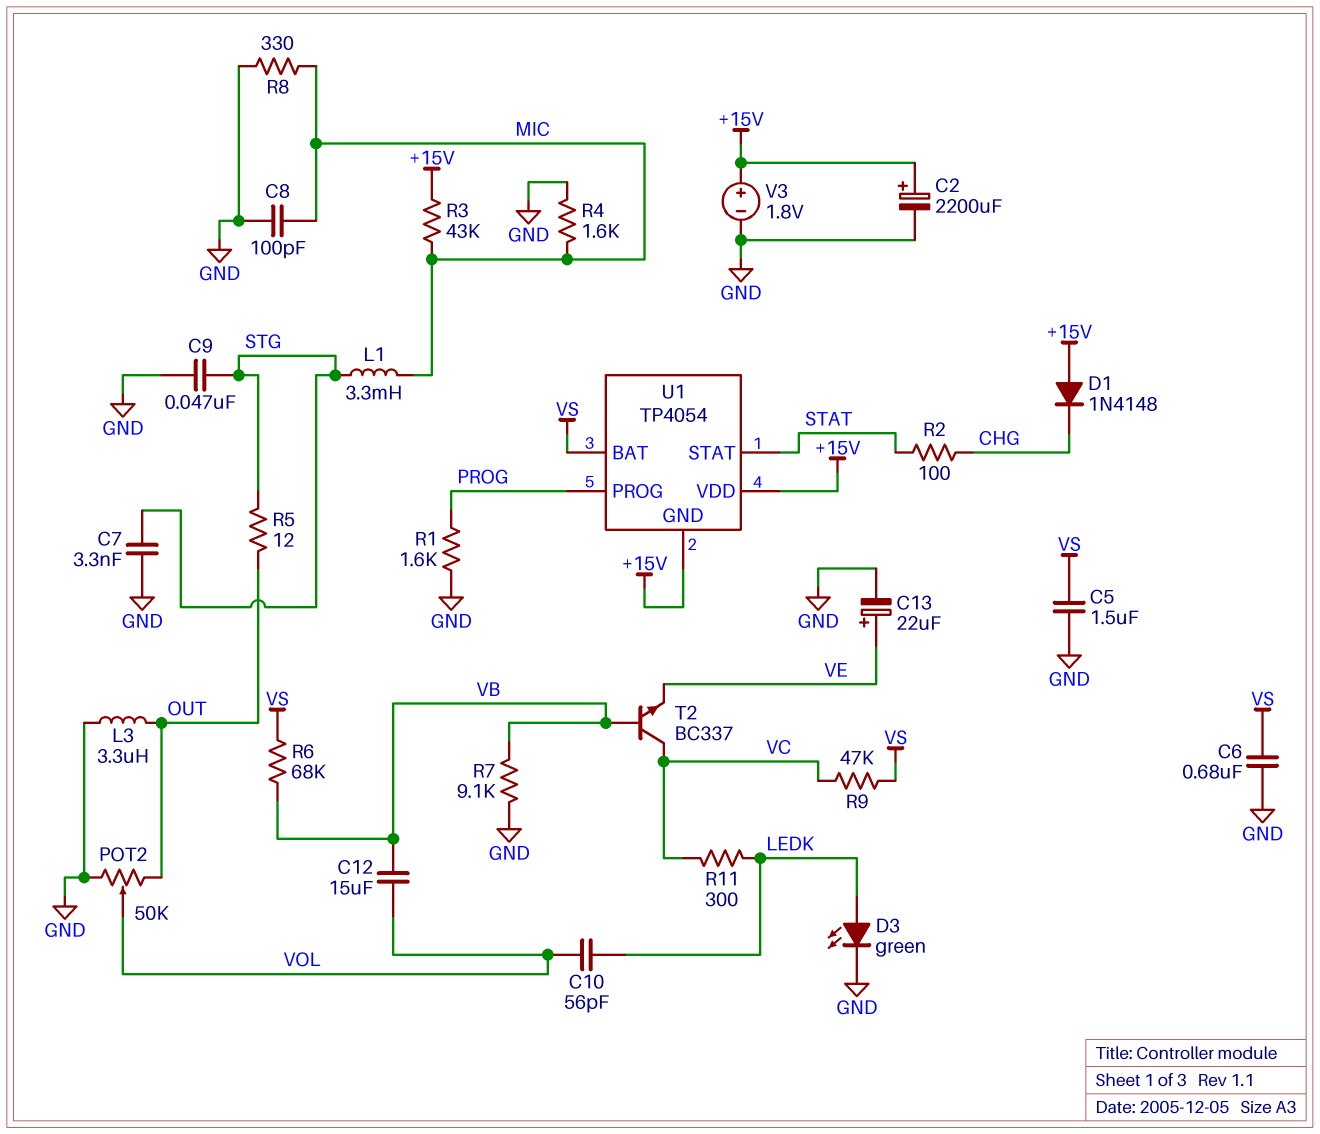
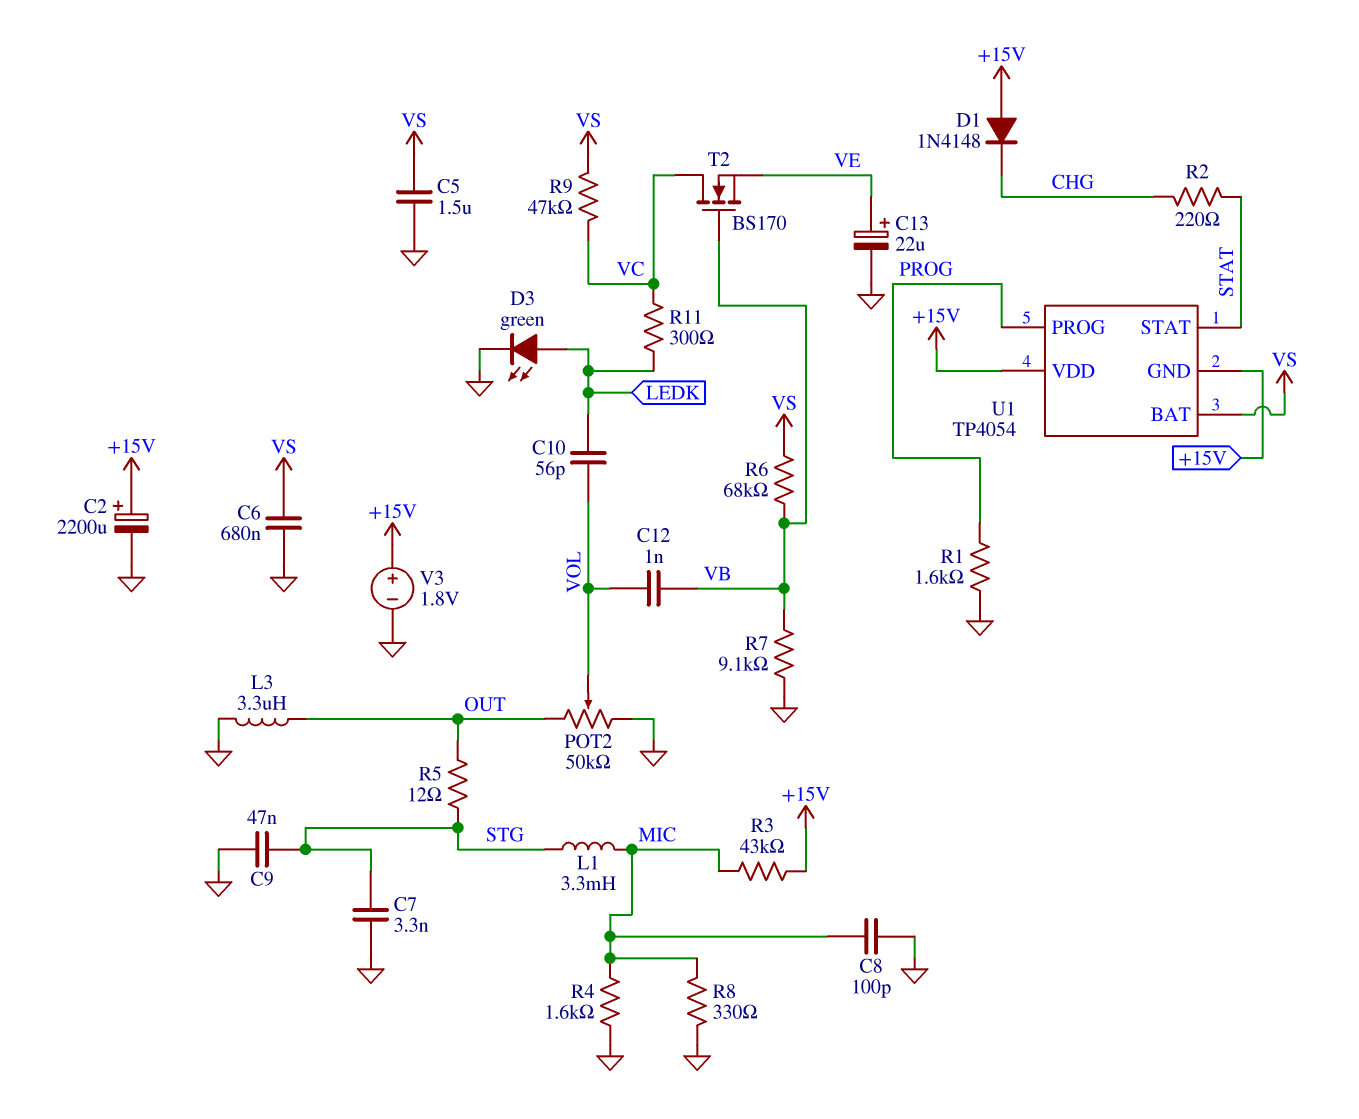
C12: 15uF (VB, VOL) -> 1nF (VB, VOL)
R2: 100 (CHG, STAT) -> 220 (CHG, STAT)
T2: NPN BC337 (B VB, C VC, E VE) -> NMOS BS170 (G VB, D VC, S VE)

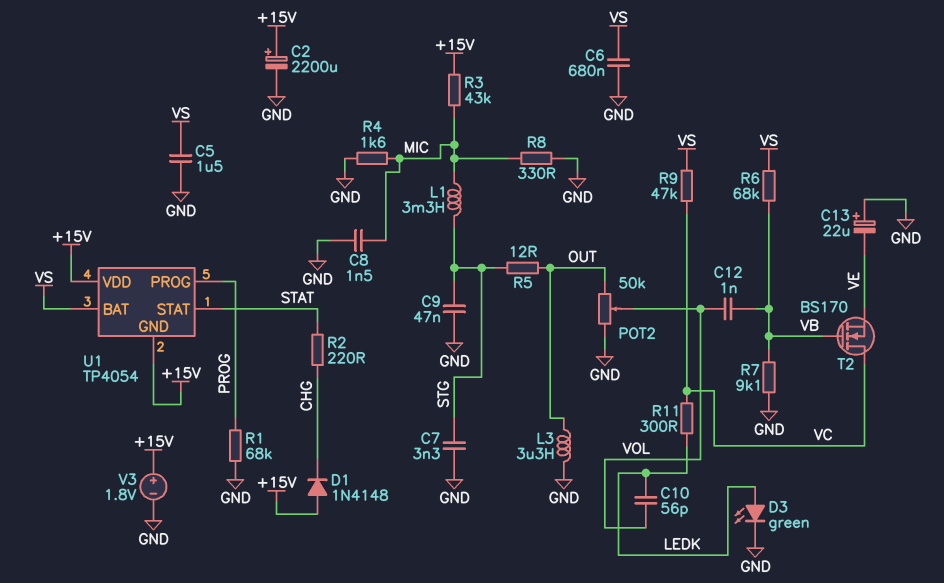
C8: 100pF (GND, MIC) -> 1.5nF (GND, MIC)
C13: 22uF (plus VE, minus GND) -> 22uF (plus GND, minus VE)
R1: 1.6k (GND, PROG) -> 68k (GND, PROG)

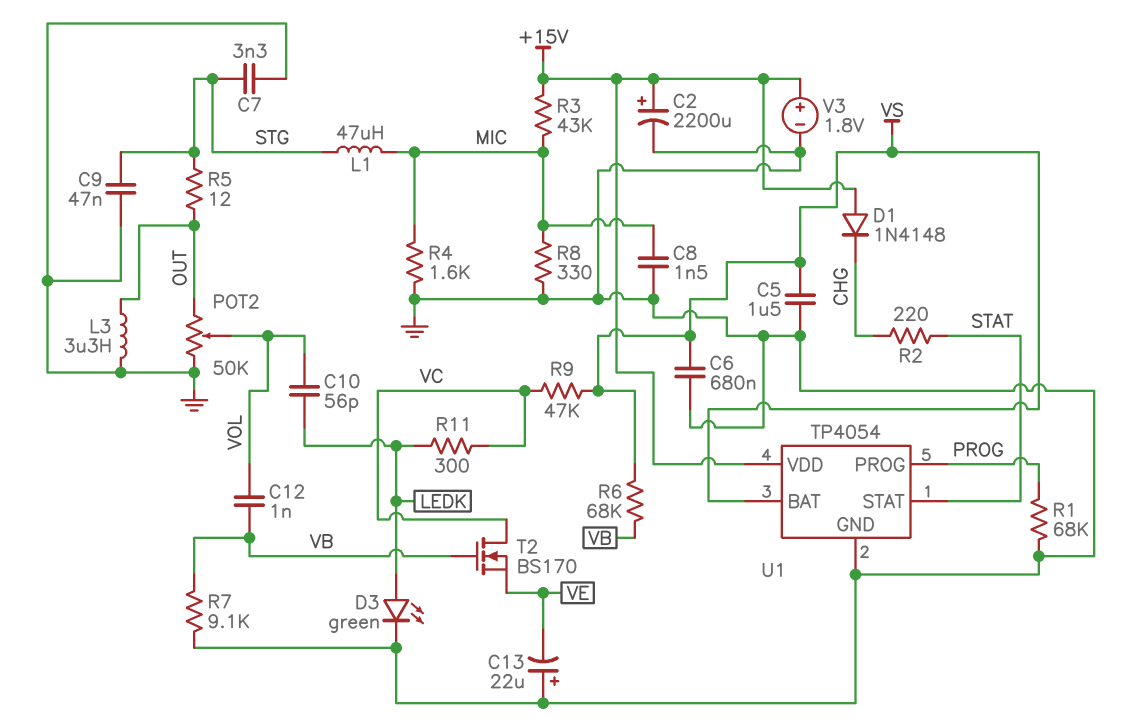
L1: 3.3mH (MIC, STG) -> 47uH (MIC, STG)
U1 pin GND: +15V -> GND

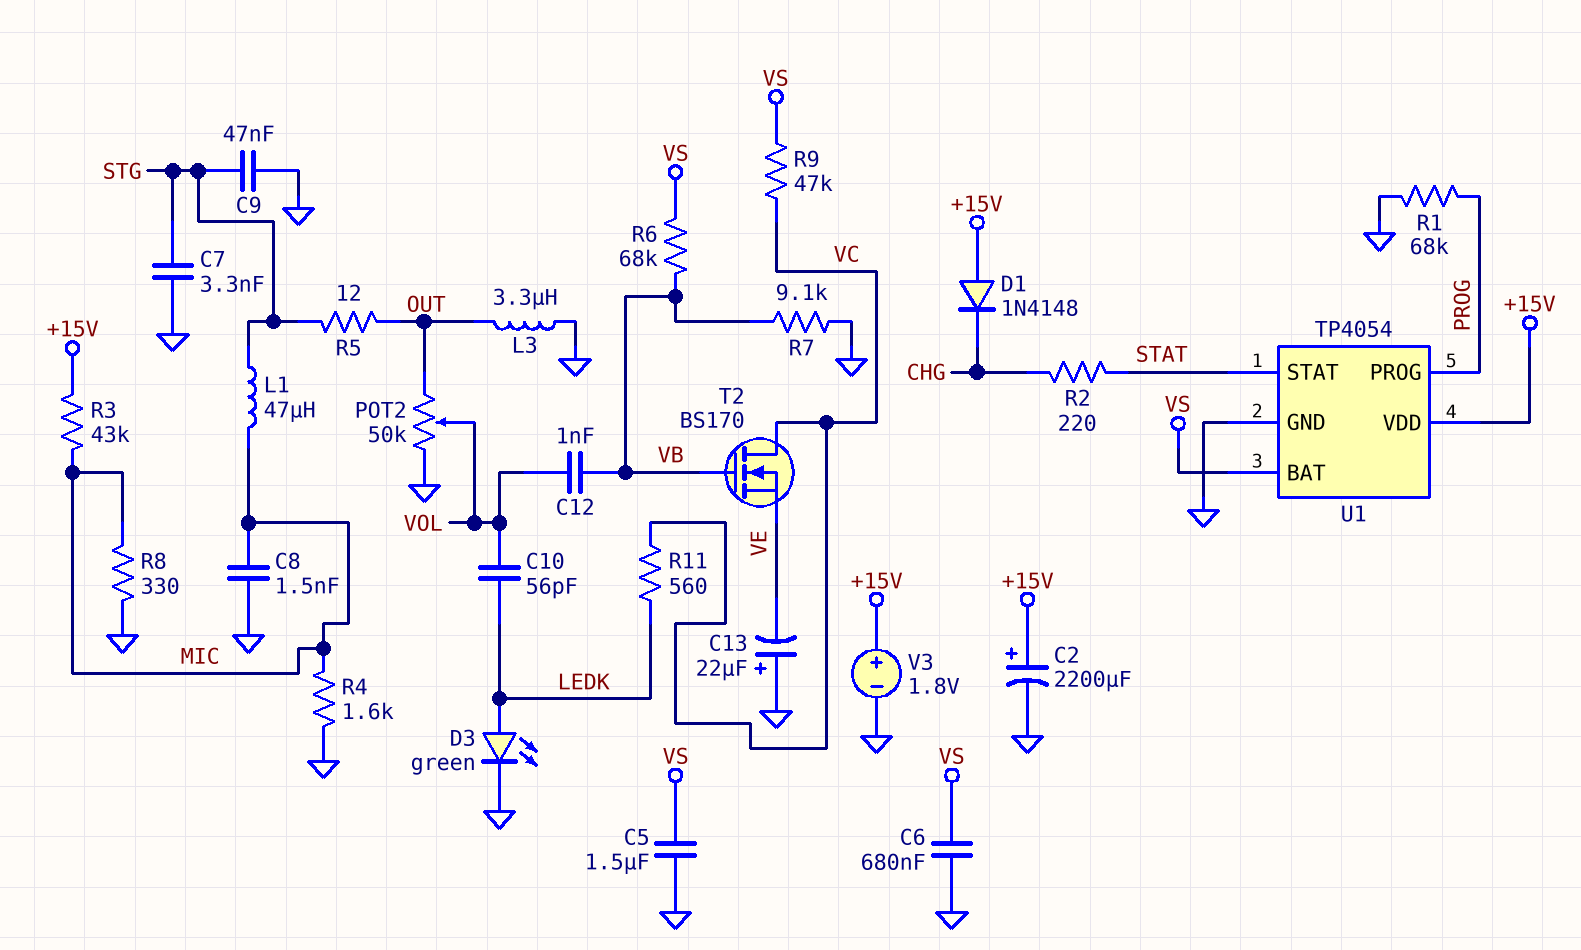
R11: 300 (LEDK, VC) -> 560 (LEDK, VC)

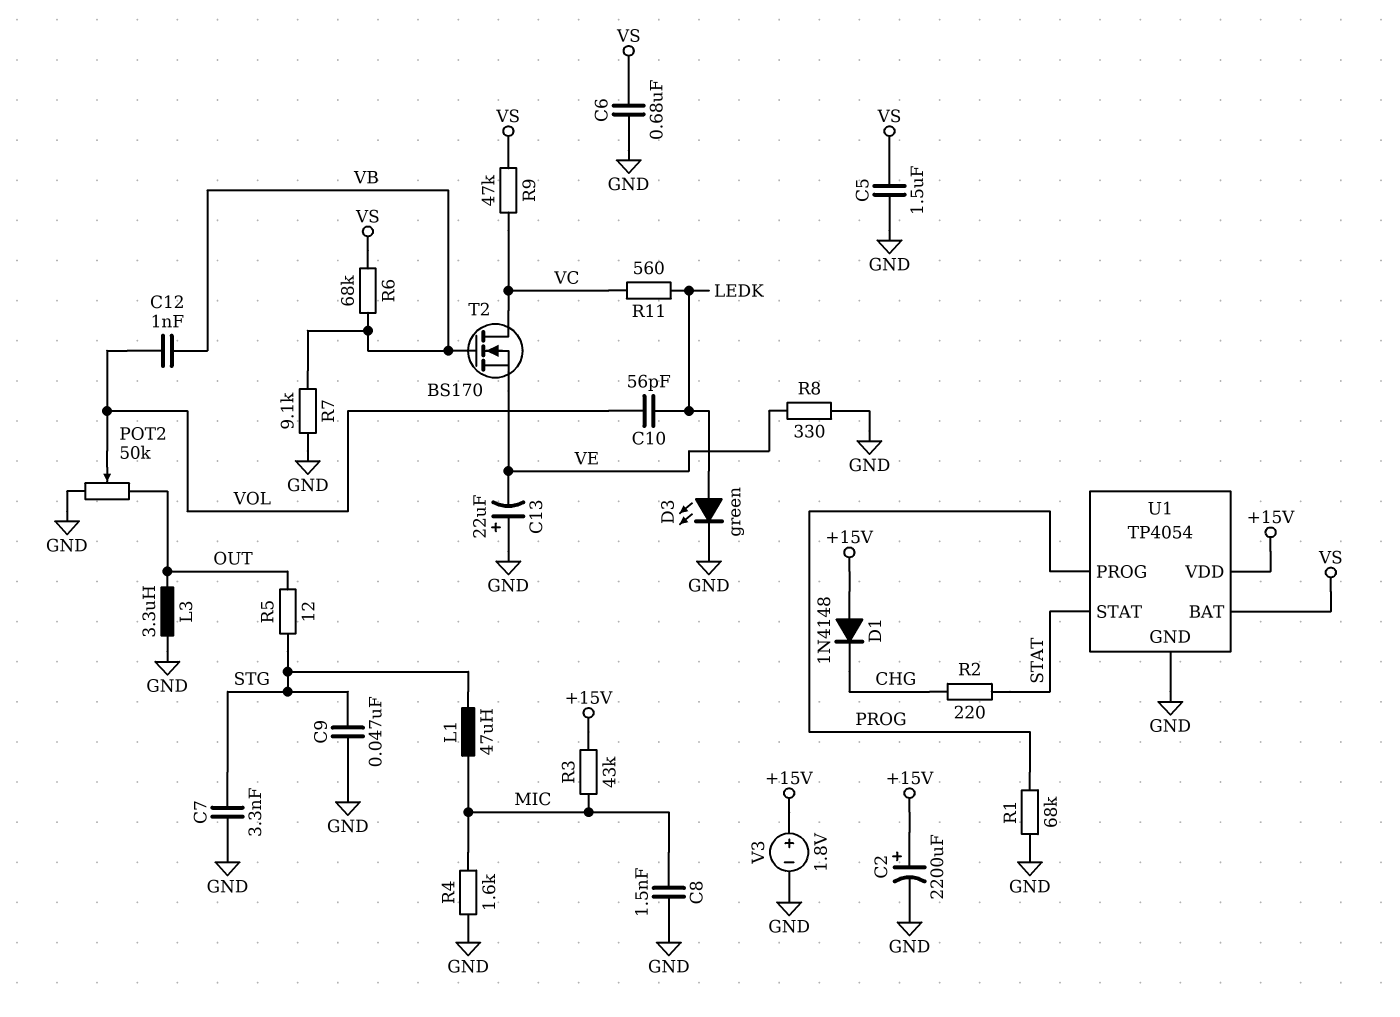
R8: 330 (GND, MIC) -> 330 (GND, VE)

